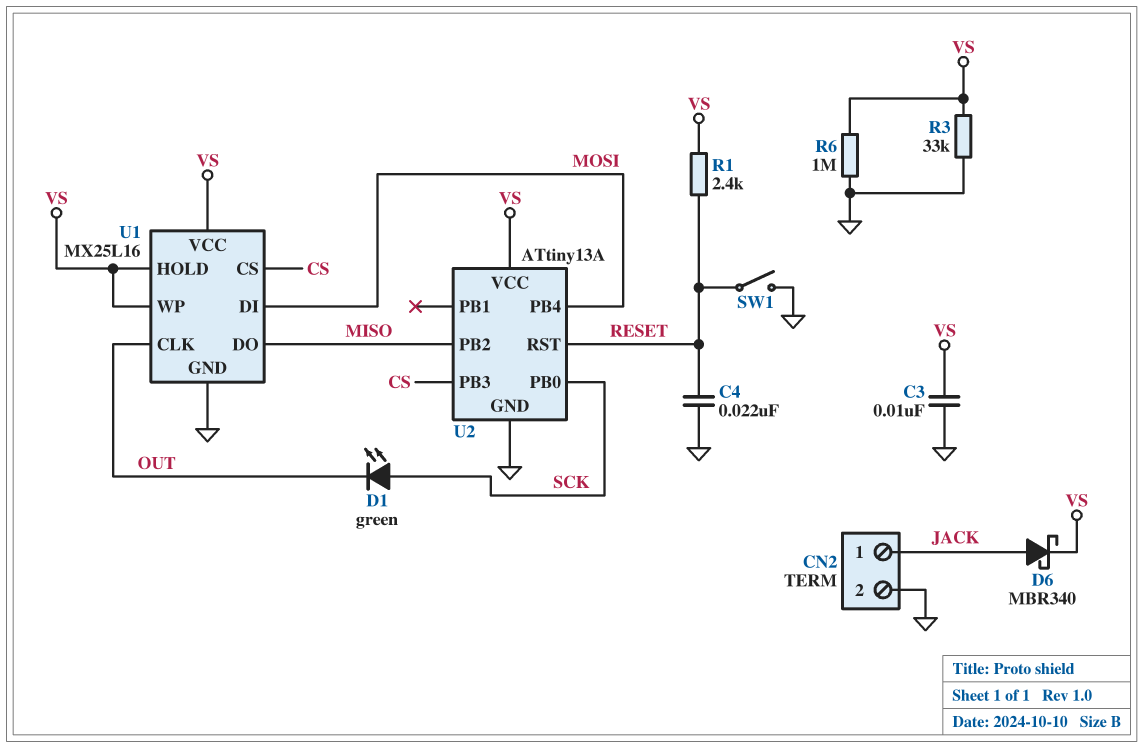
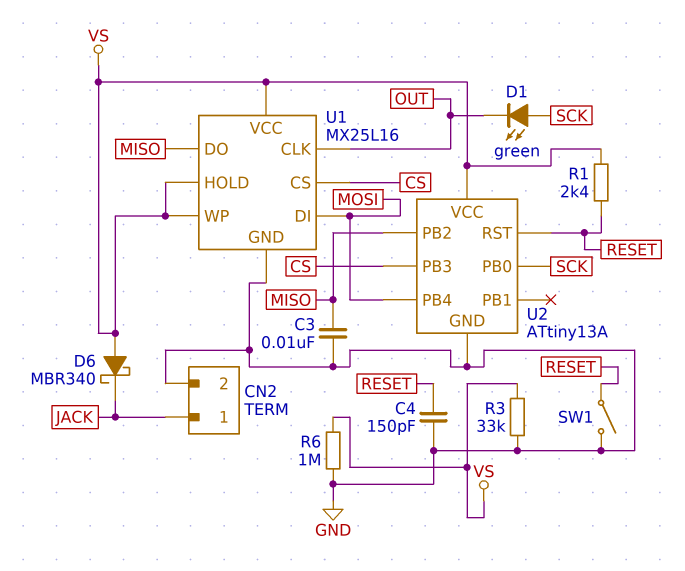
C3: 10nF (GND, VS) -> 10nF (GND, MISO)
C4: 22nF (GND, RESET) -> 150pF (GND, RESET)
D6: schottky MBR340 (A JACK, K VS) -> schottky MBR340 (A VS, K JACK)

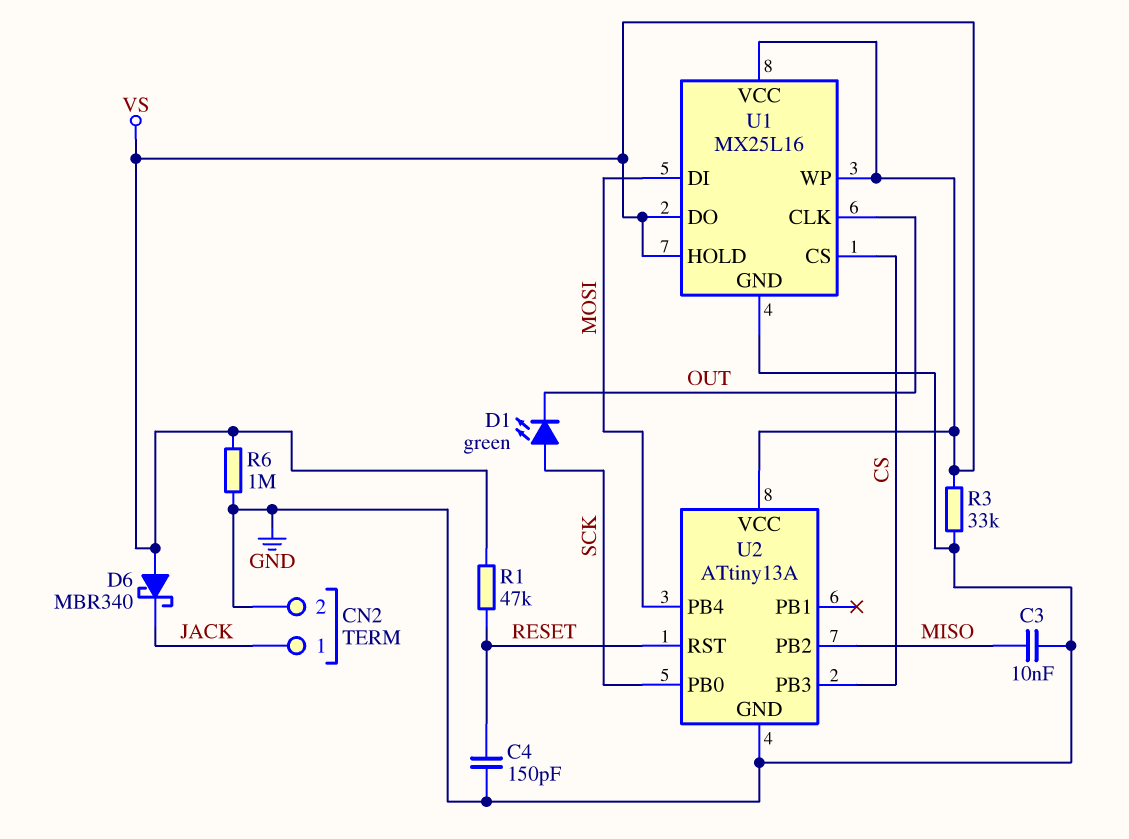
R1: 2.4k (RESET, VS) -> 47k (RESET, VS)
SW1: switch (GND, RESET) -> none
U1 pin DO: MISO -> VS

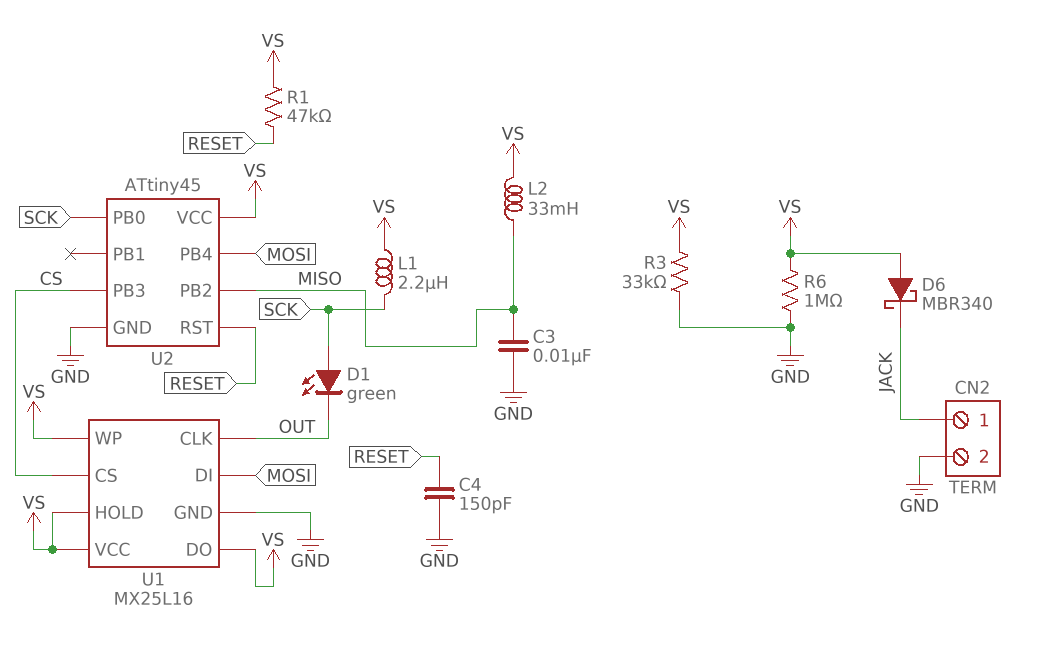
L1: none -> 2.2uH (SCK, VS)
L2: none -> 33mH (MISO, VS)
U2: ATtiny13A -> ATtiny45

